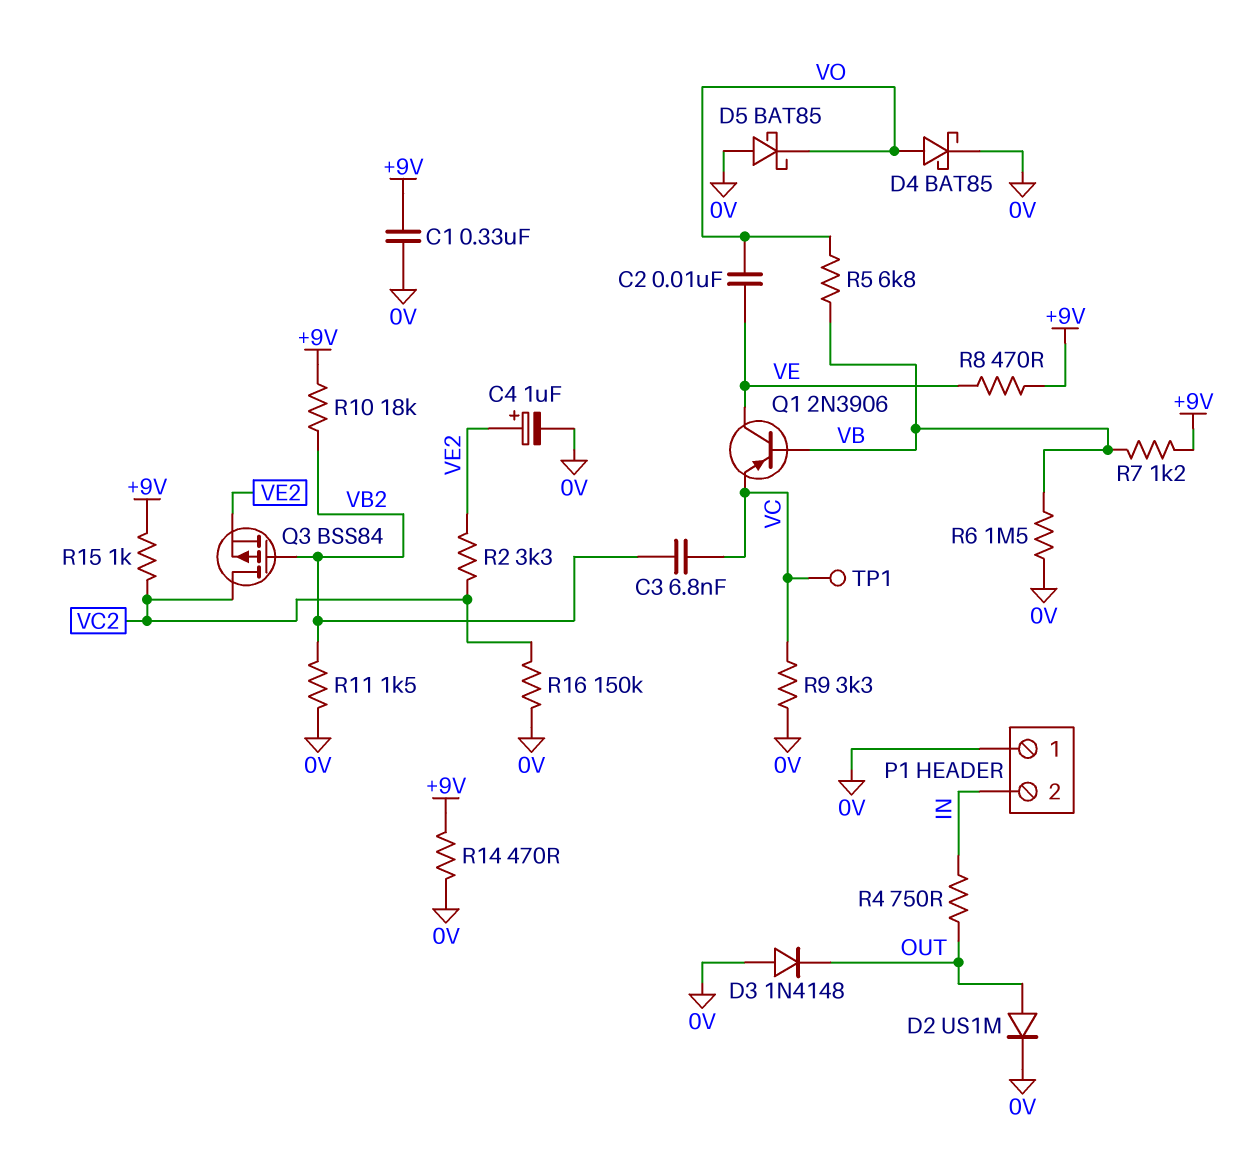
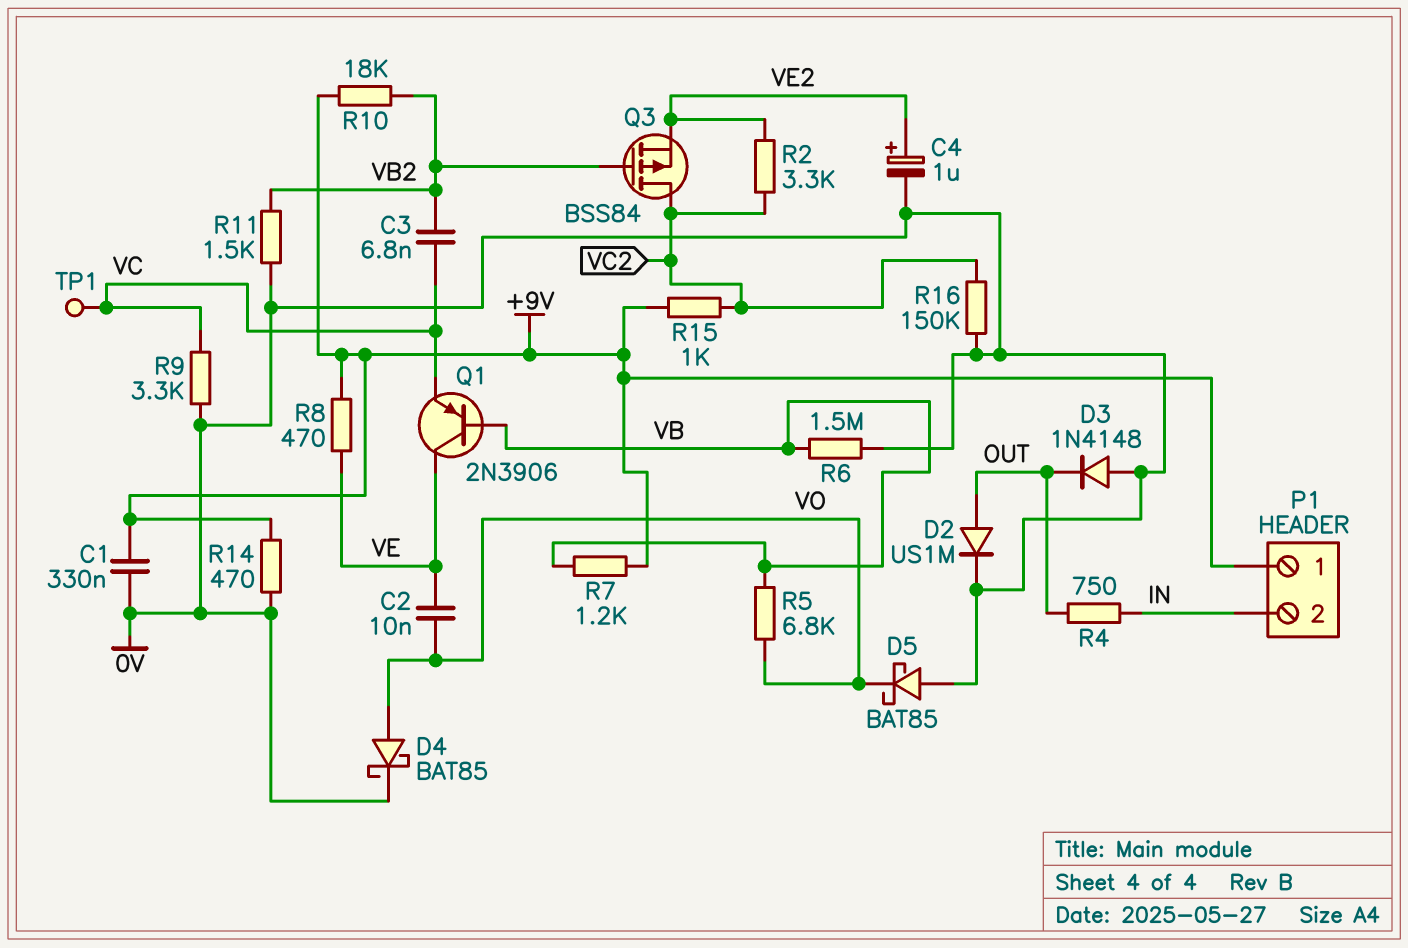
P1 pin 1: 0V -> +9V

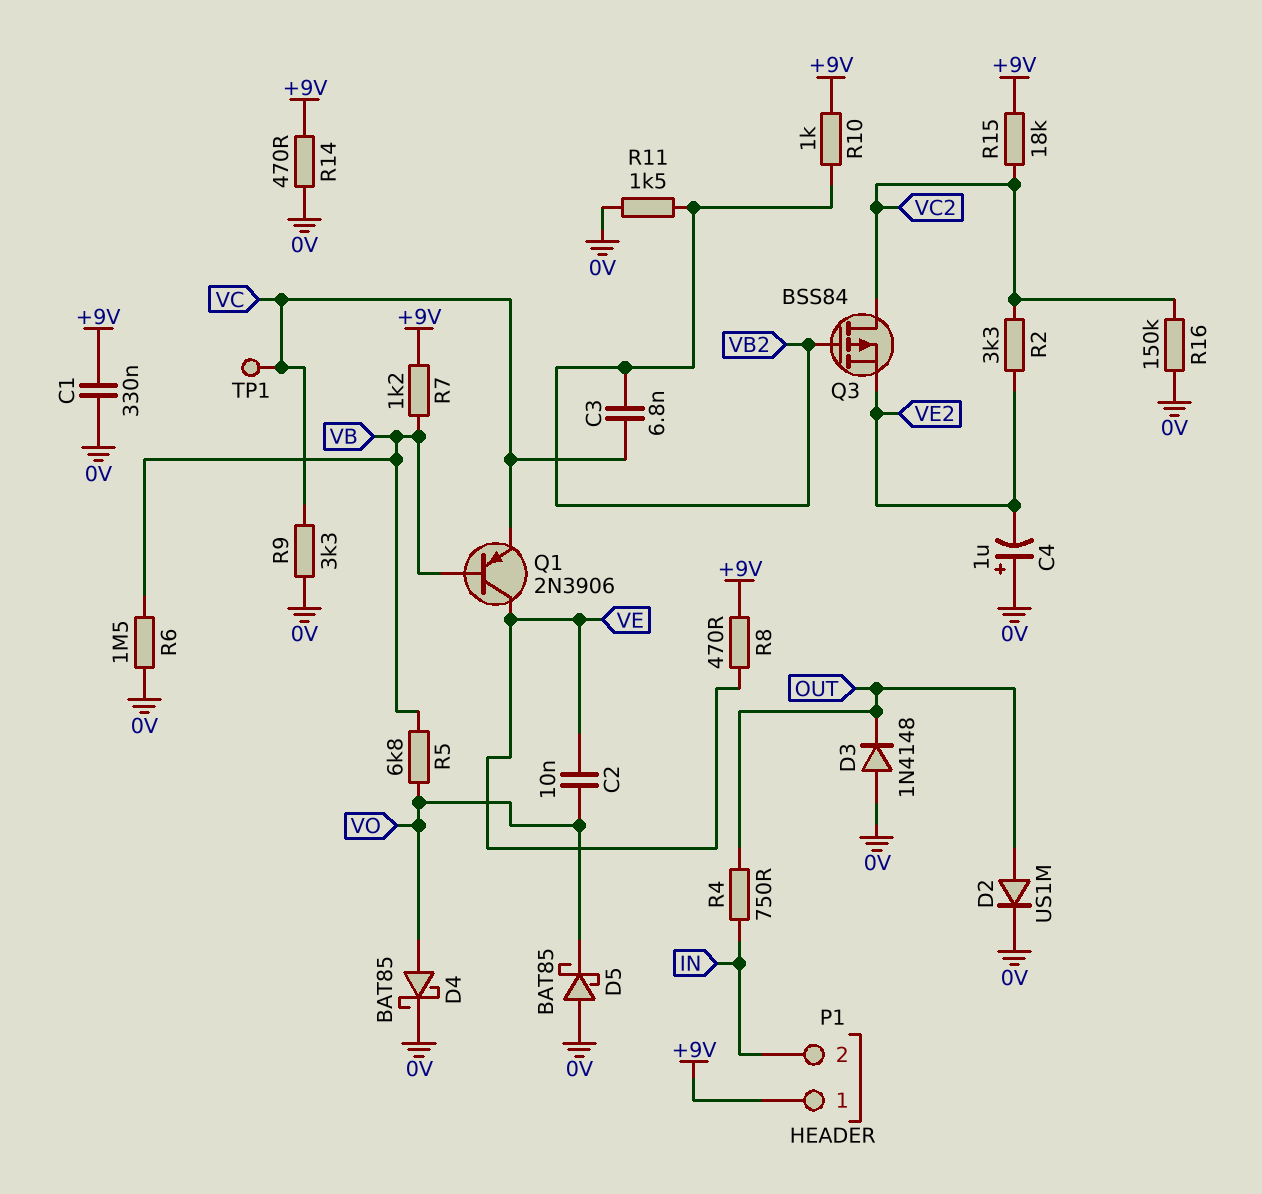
C4: 1uF (plus VE2, minus 0V) -> 1uF (plus 0V, minus VE2)
R10: 18k (+9V, VB2) -> 1k (+9V, VB2)
R15: 1k (+9V, VC2) -> 18k (+9V, VC2)

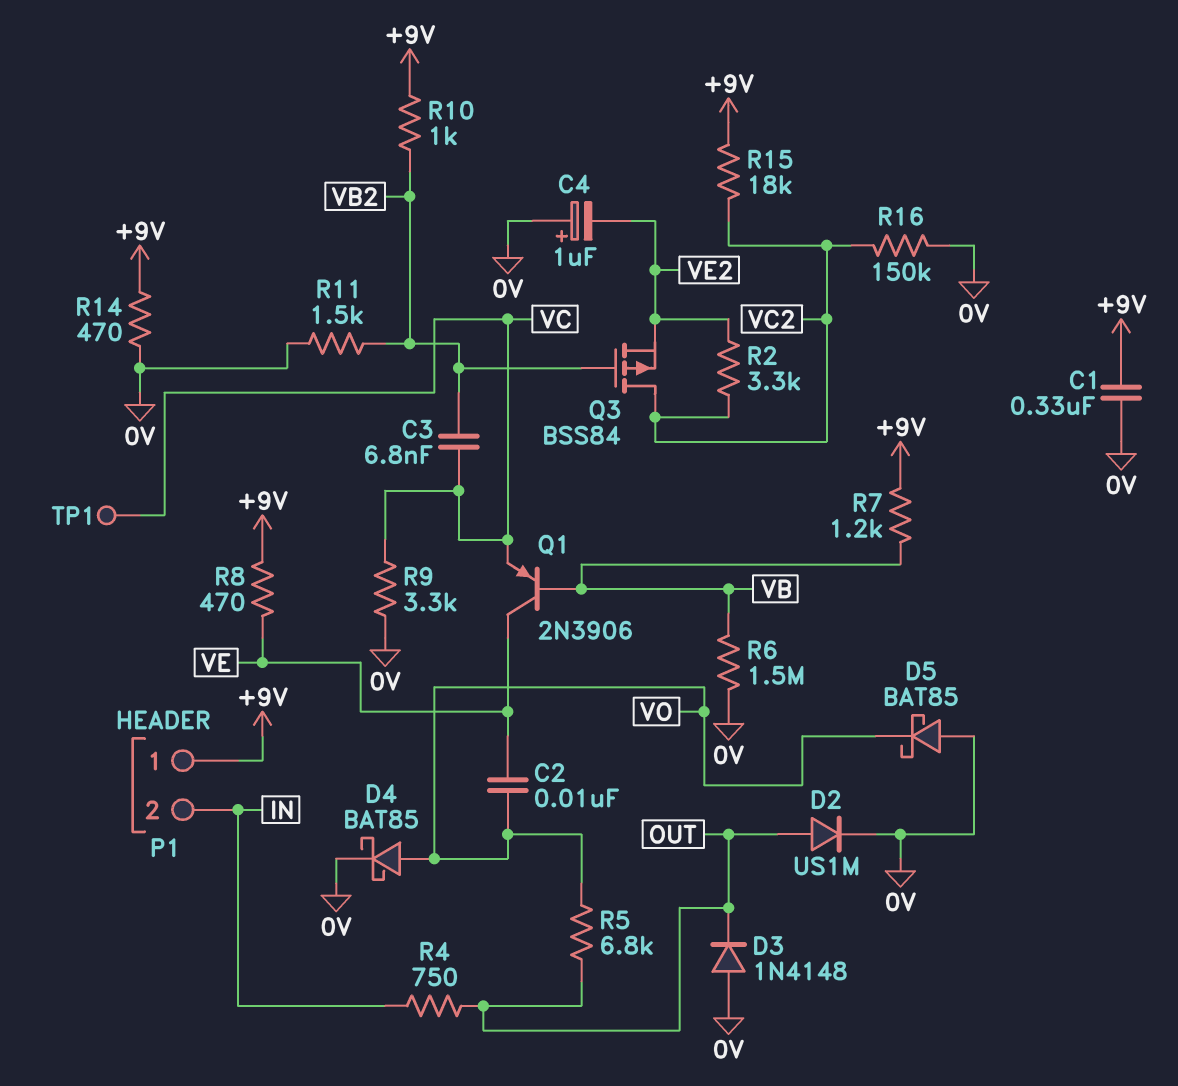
R5: 6.8k (VB, VO) -> 6.8k (OUT, VO)

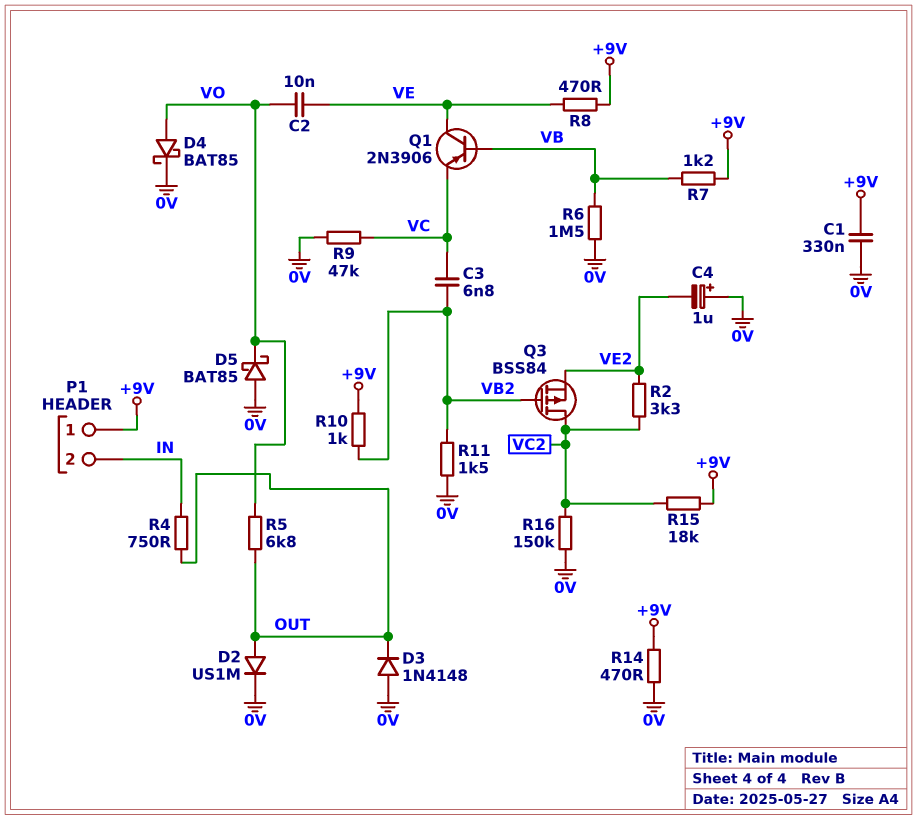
R9: 3.3k (0V, VC) -> 47k (0V, VC)
TP1: test point (VC) -> none

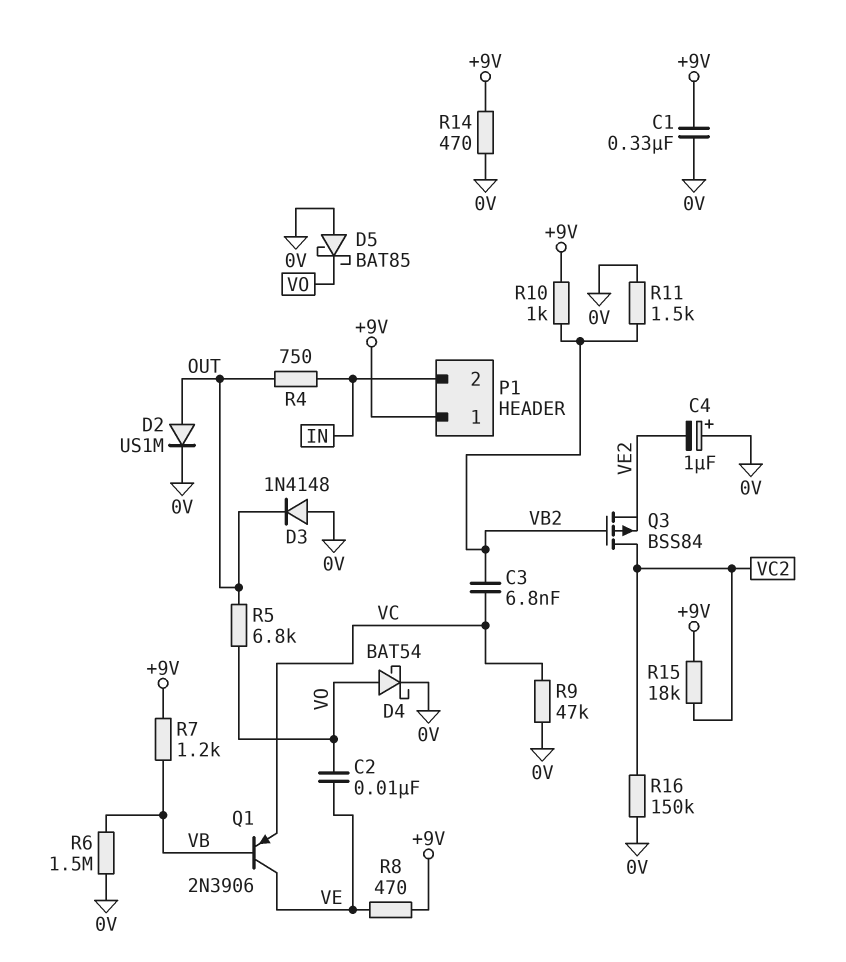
D4: schottky BAT85 (A VO, K 0V) -> schottky BAT54 (A VO, K 0V)
R2: 3.3k (VC2, VE2) -> none

